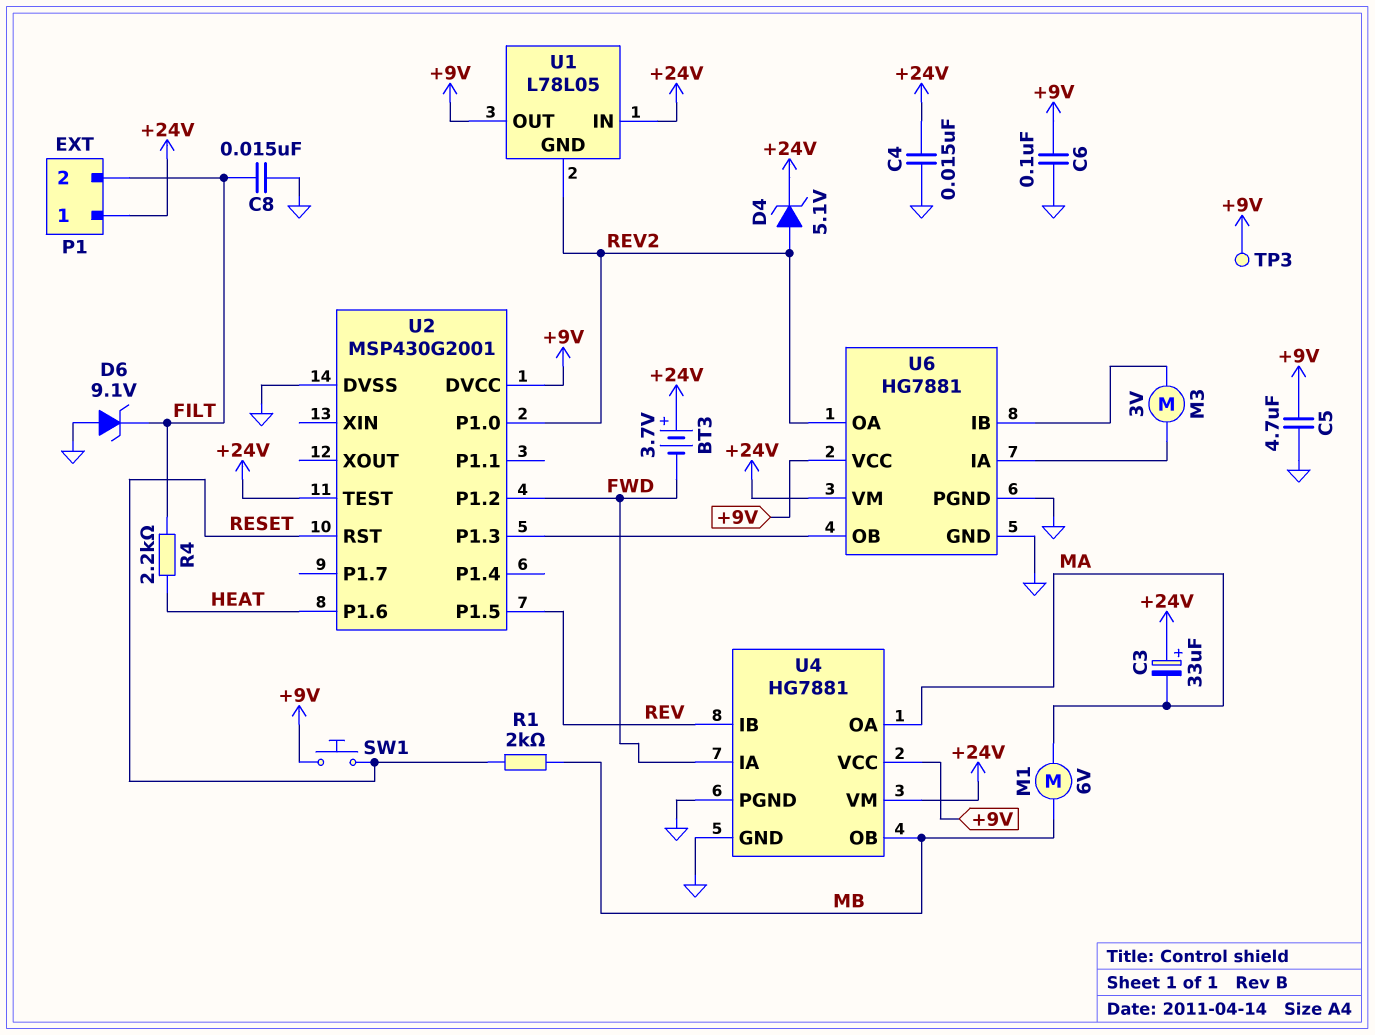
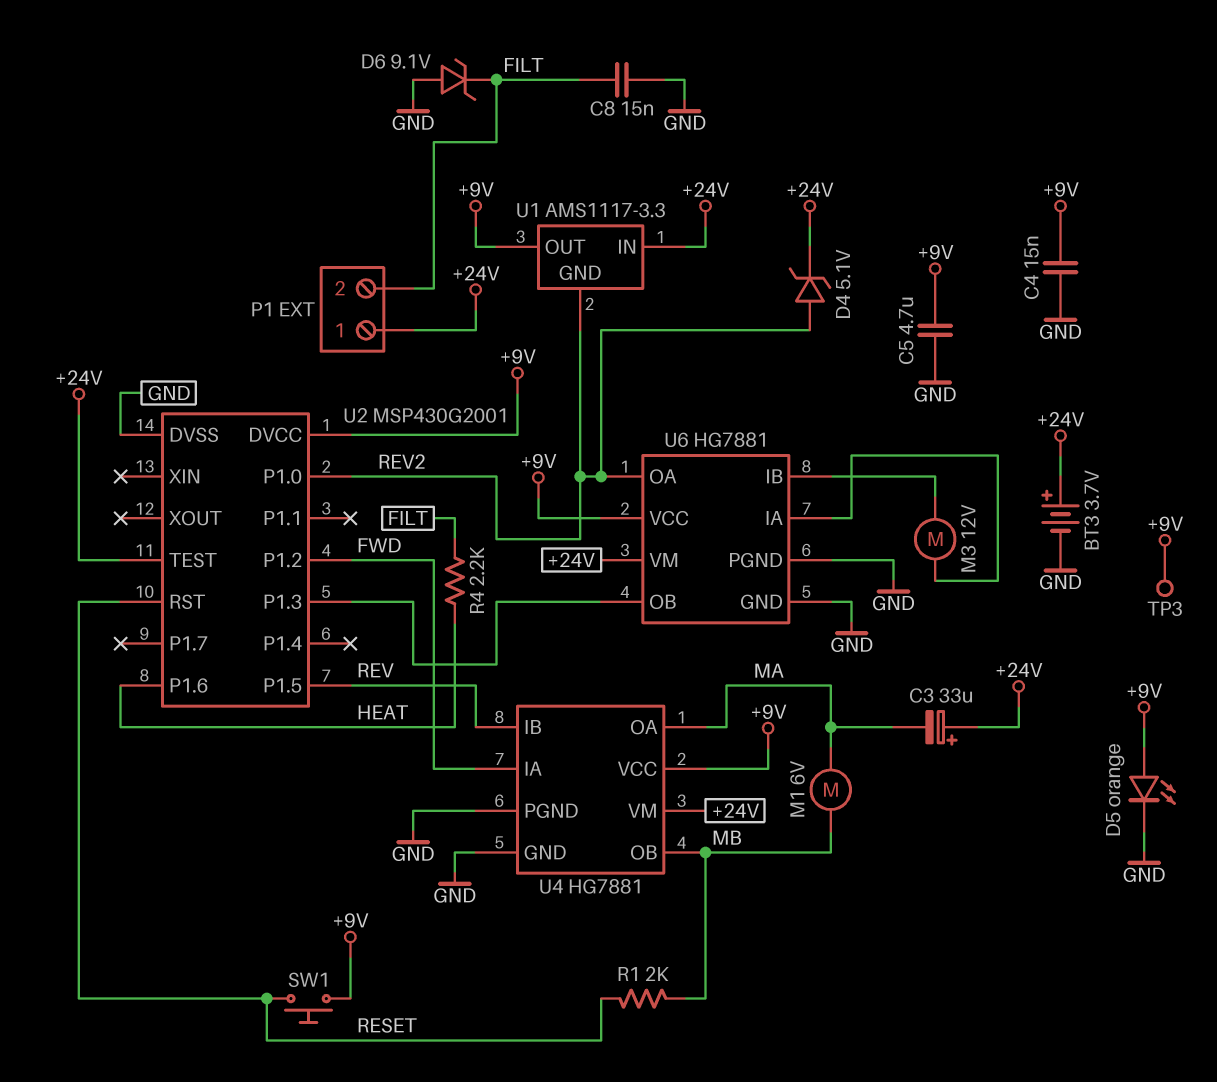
BT3: 3.7V (plus +24V, minus FWD) -> 3.7V (plus +24V, minus GND)
C4: 15nF (+24V, GND) -> 15nF (+9V, GND)
C6: 100nF (+9V, GND) -> none
D5: none -> LED orange (A +9V, K GND)
M3: motor 3V (U6/IA, U6/IB) -> motor 12V (U6/IA, U6/IB)
U1: L78L05 -> AMS1117-3.3

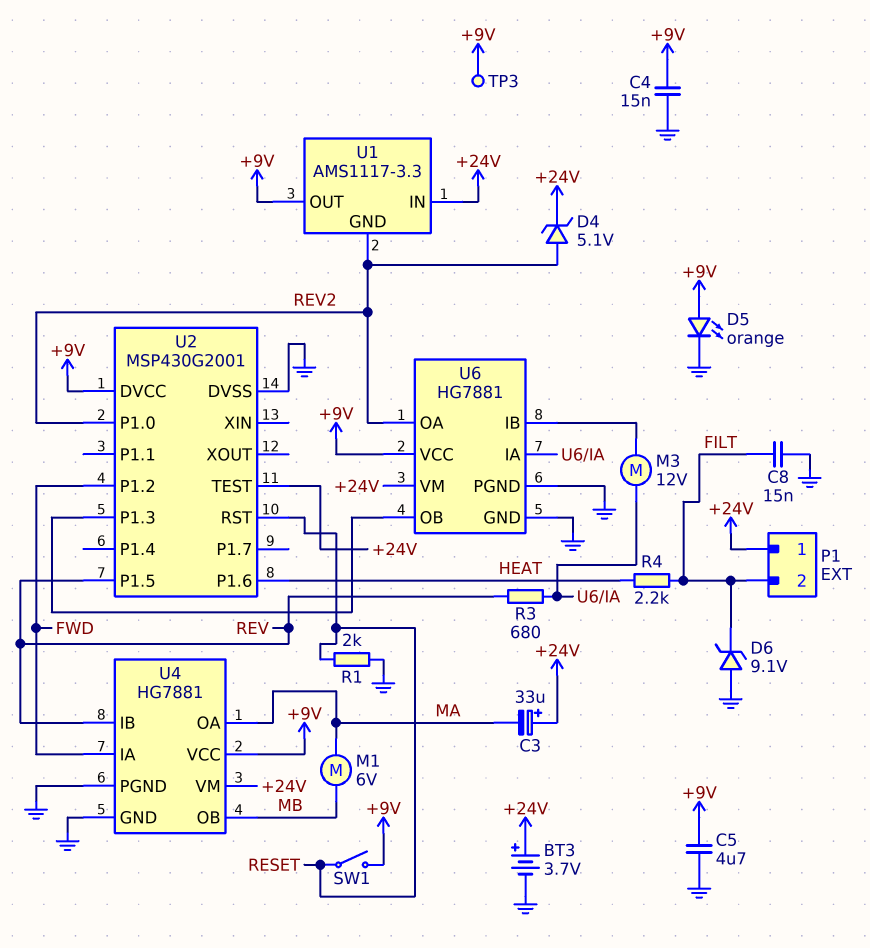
R1: 2k (MB, RESET) -> 2k (GND, RESET)
R3: none -> 680 (REV, U6/IA)
SW1: button (+9V, RESET) -> switch (+9V, RESET)

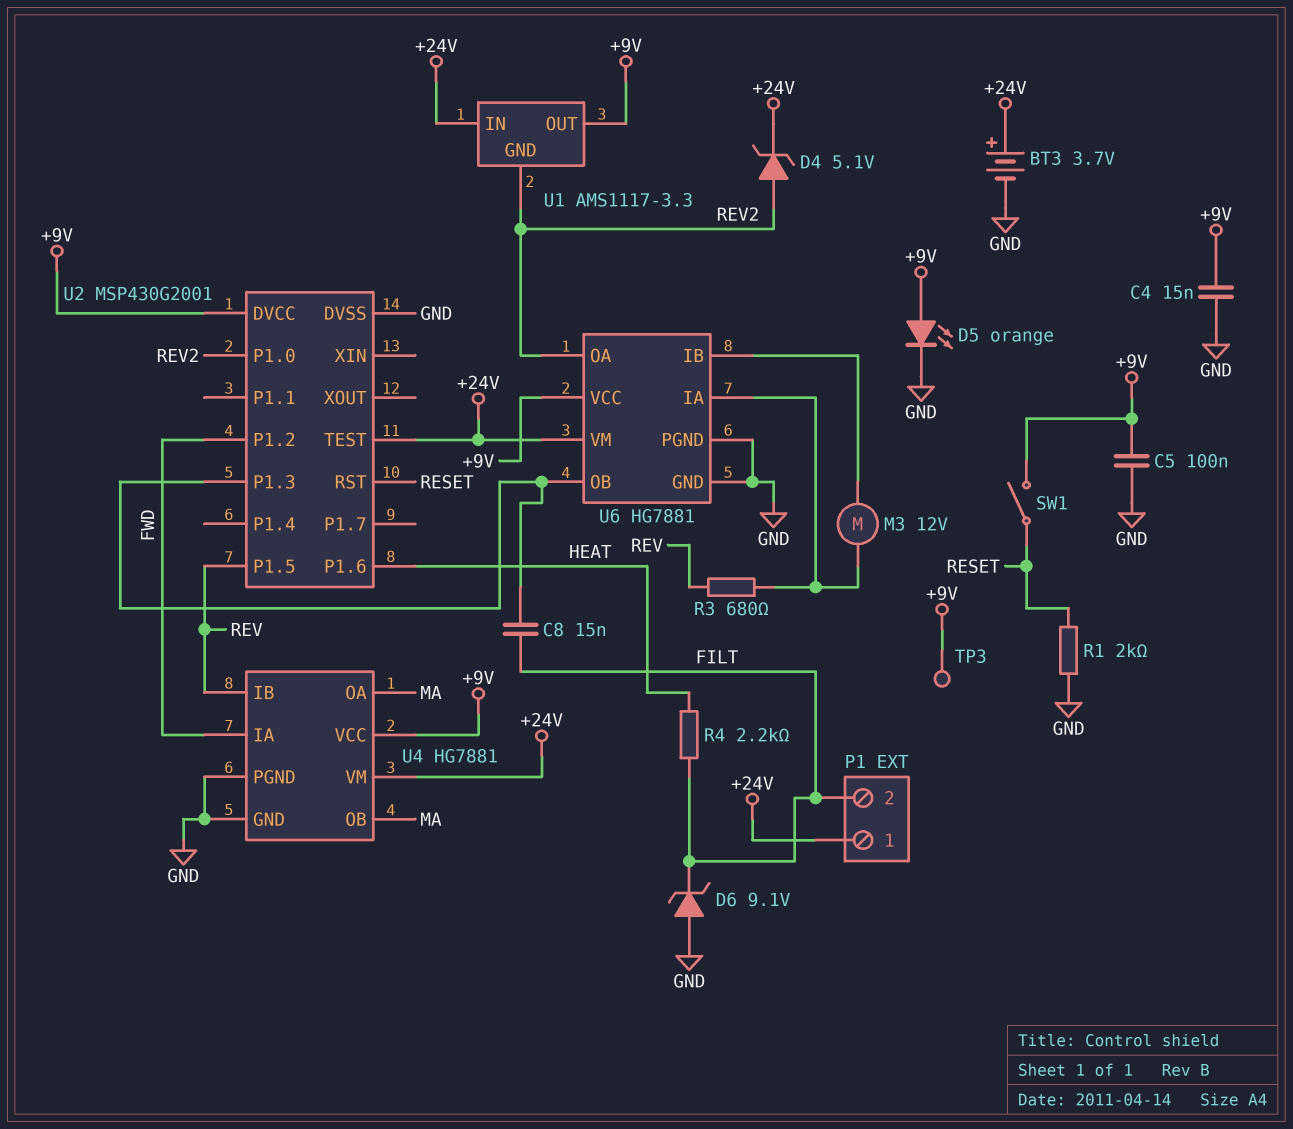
C3: 33uF (plus +24V, minus MA) -> none
C5: 4.7uF (+9V, GND) -> 100nF (+9V, GND)
C8: 15nF (FILT, GND) -> 15nF (FILT, U2/P1.3)
M1: motor 6V (MA, MB) -> none
U4 pin OB: MB -> MA

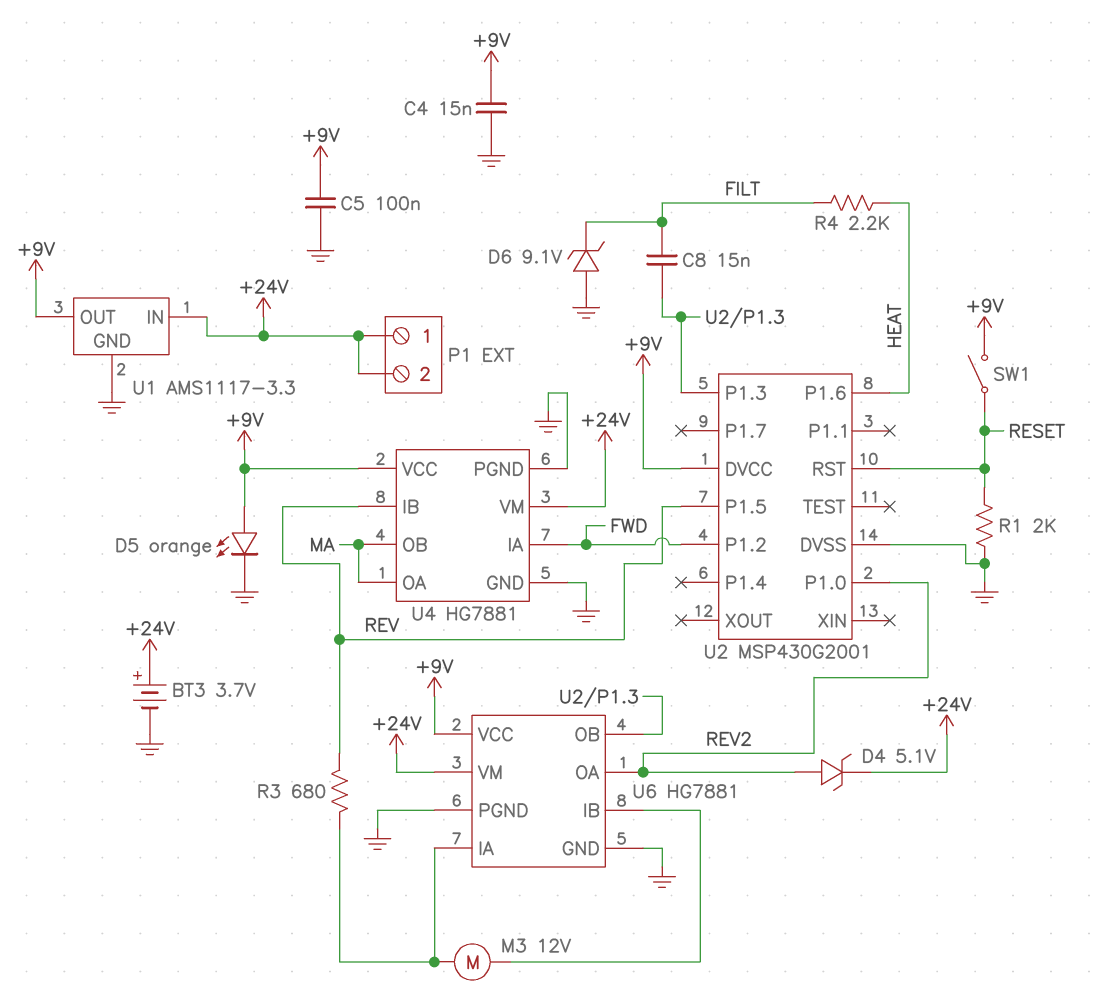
P1 pin 2: FILT -> +24V
TP3: test point (+9V) -> none
U1 pin GND: REV2 -> GND
U2 pin TEST: +24V -> none

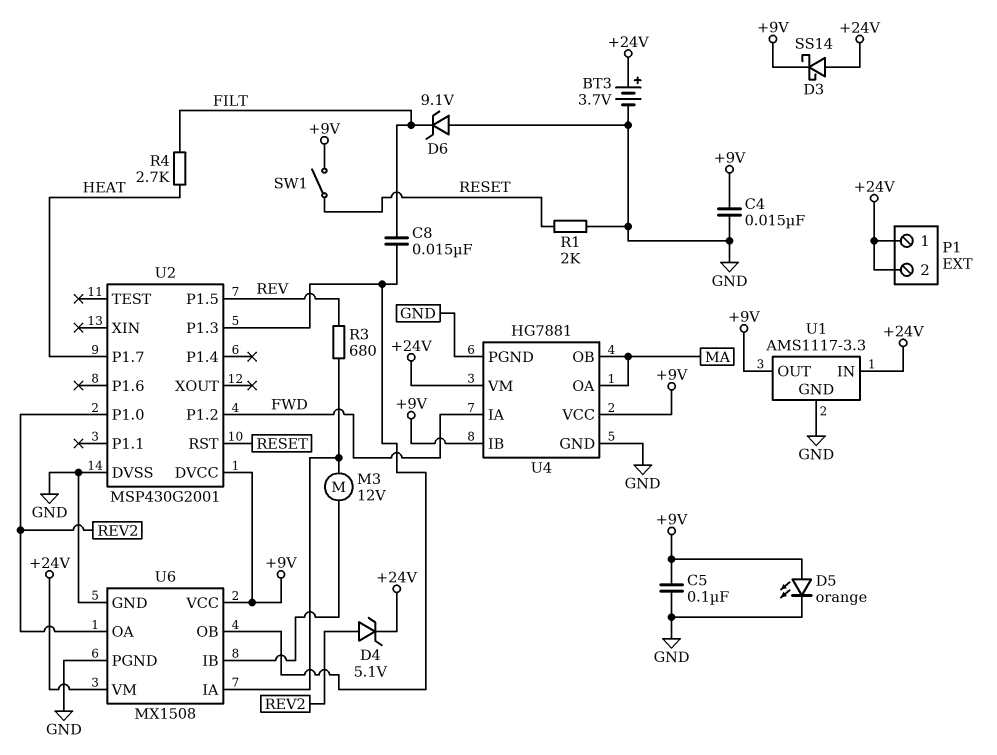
D3: none -> schottky SS14 (A +24V, K +9V)
R4: 2.2k (FILT, HEAT) -> 2.7k (FILT, HEAT)
U2 pin P1.6: HEAT -> none
U2 pin P1.7: none -> HEAT
U4 pin IB: REV -> +9V
U6: HG7881 -> MX1508

